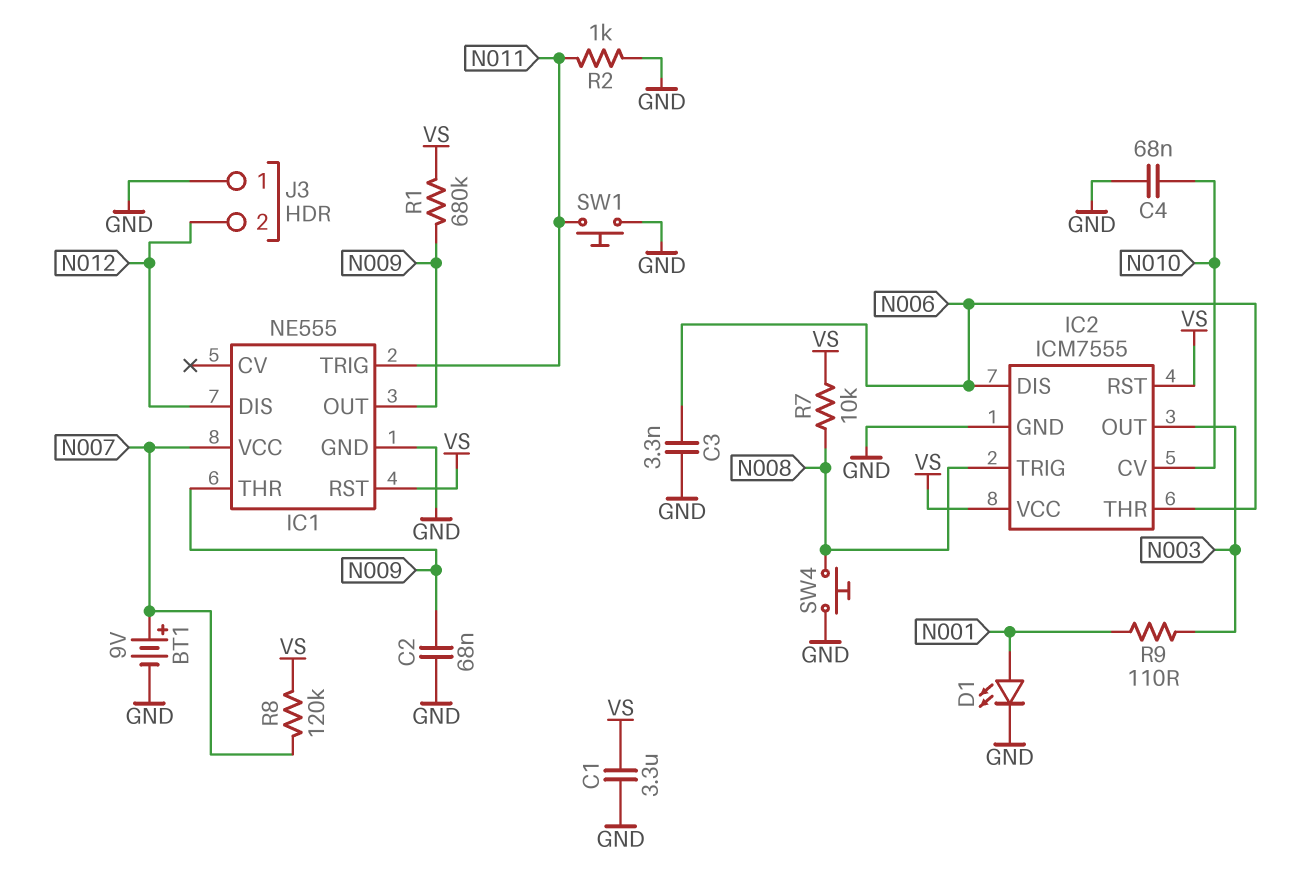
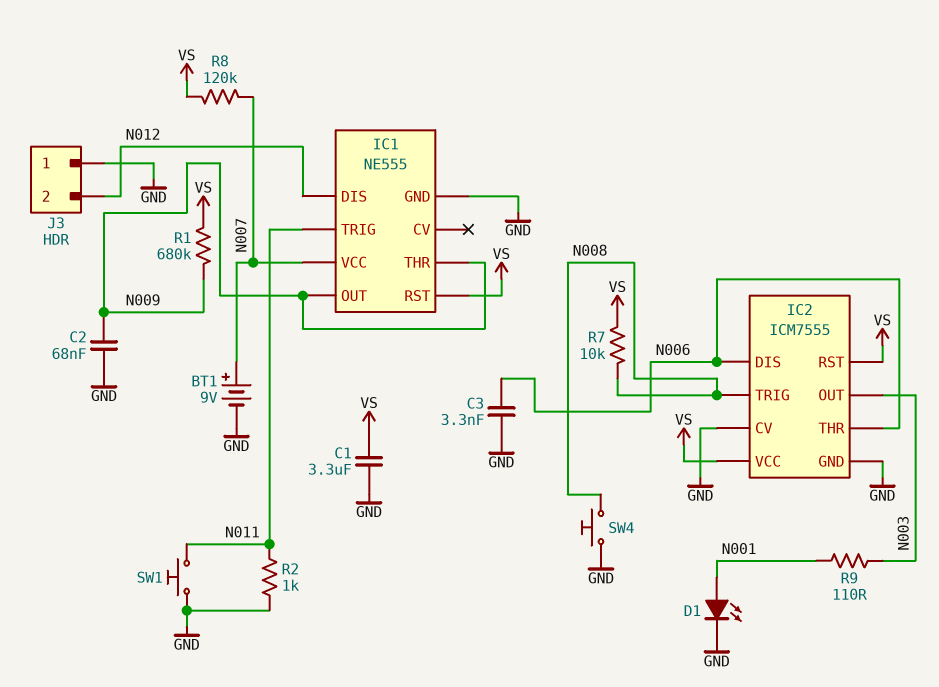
C4: 68nF (GND, N010) -> none
IC2 pin CV: N010 -> GND

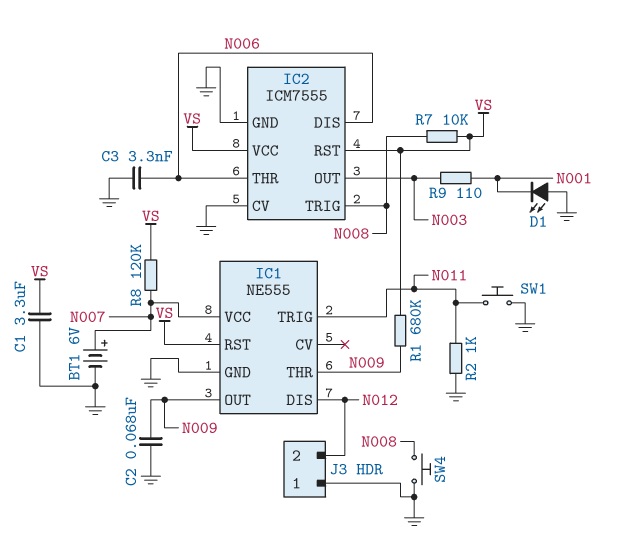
BT1: 9V (plus N007, minus GND) -> 6V (plus N007, minus GND)
D1: LED (A N001, K GND) -> LED (A GND, K N001)

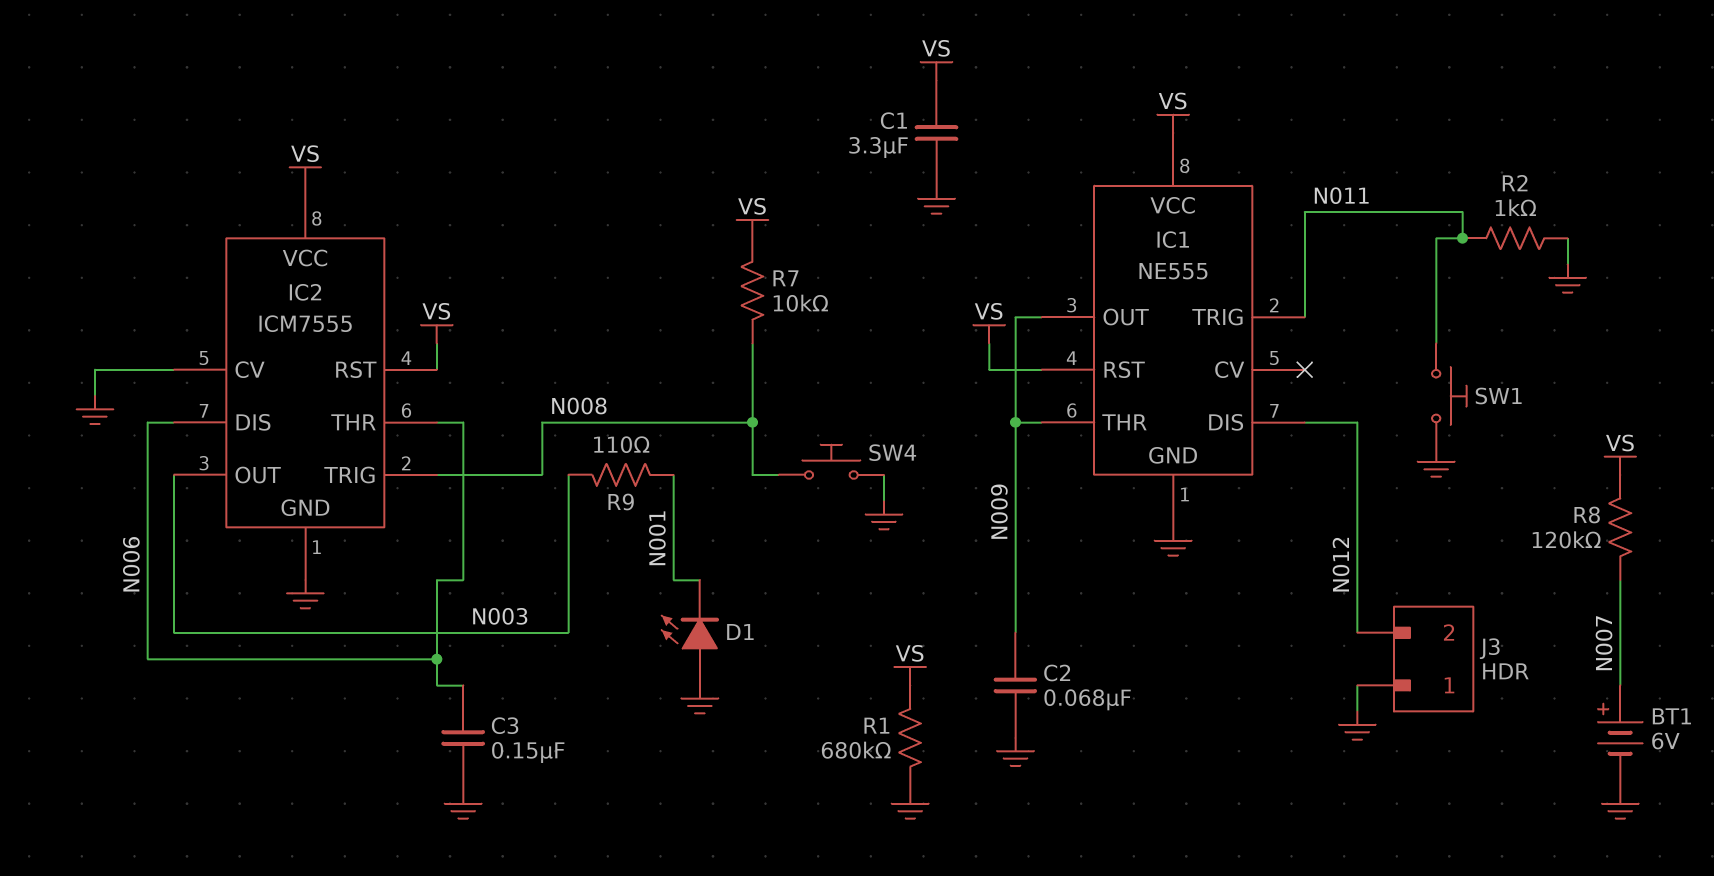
C3: 3.3nF (GND, N006) -> 150nF (GND, N006)
IC1 pin VCC: N007 -> VS
R1: 680k (N009, VS) -> 680k (GND, VS)

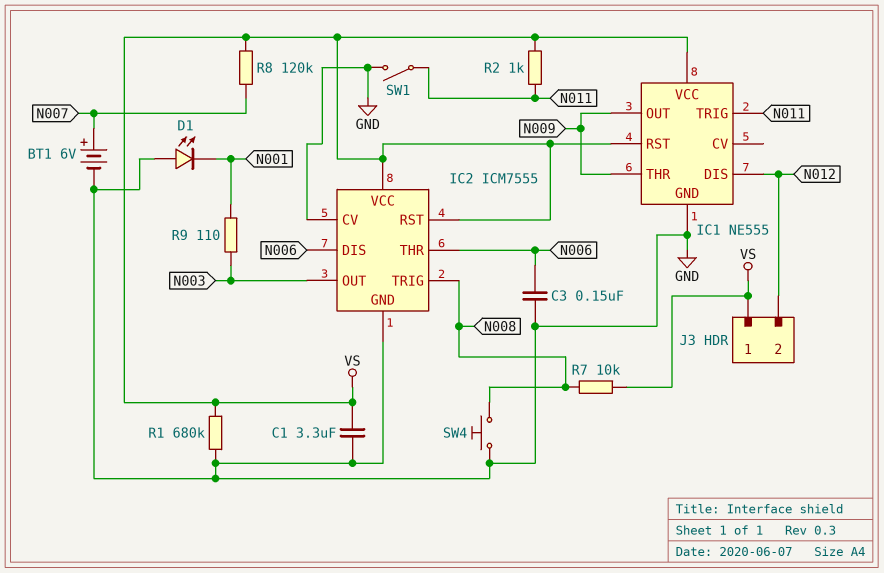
C2: 68nF (GND, N009) -> none
J3 pin 1: GND -> VS
R2: 1k (GND, N011) -> 1k (N011, VS)
SW1: button (GND, N011) -> switch (GND, N011)

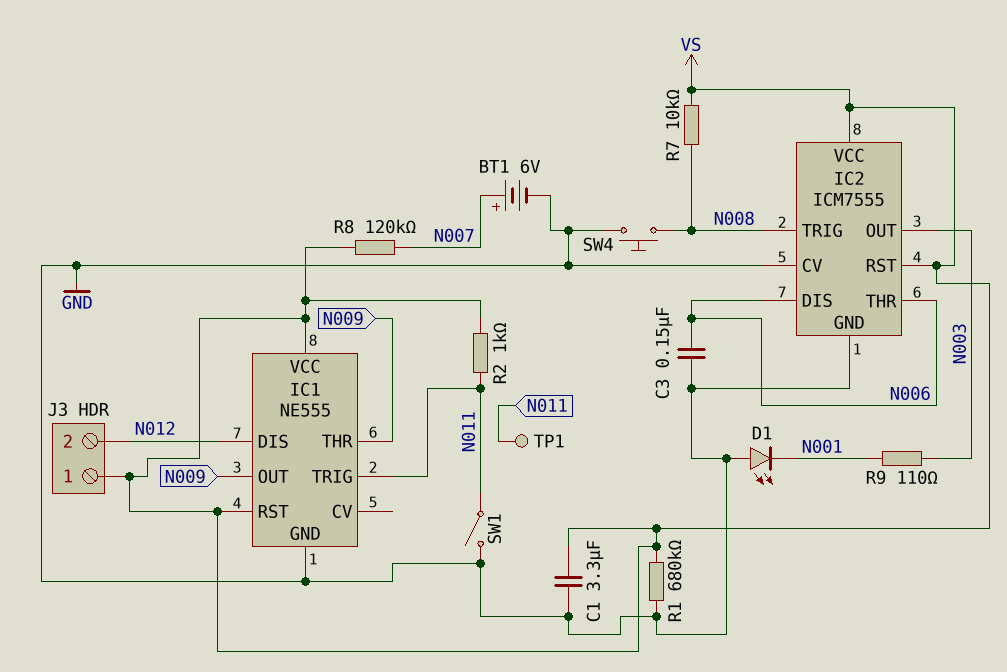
TP1: none -> test point (N011)

